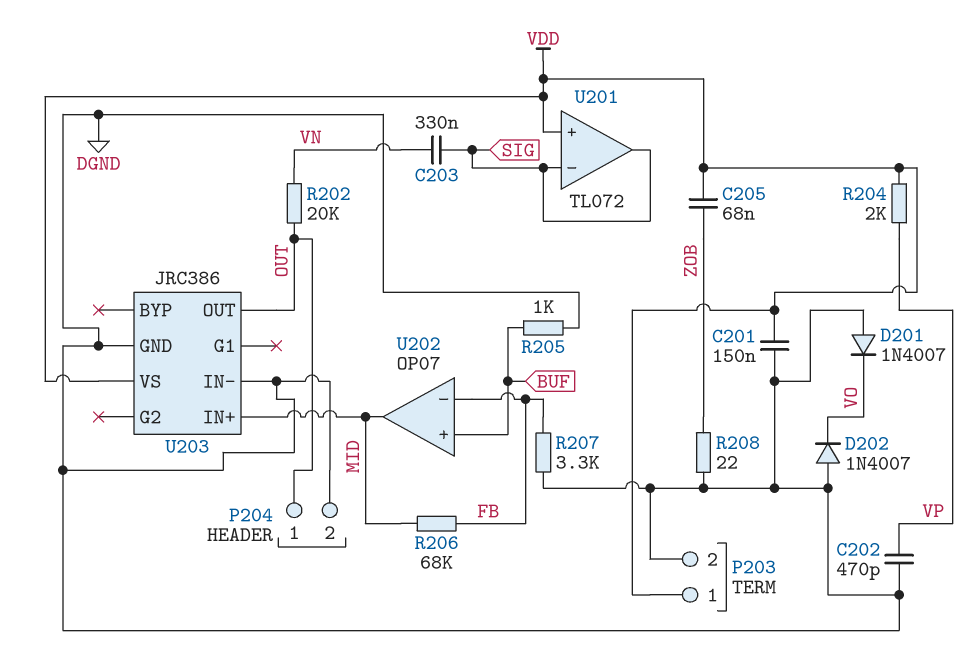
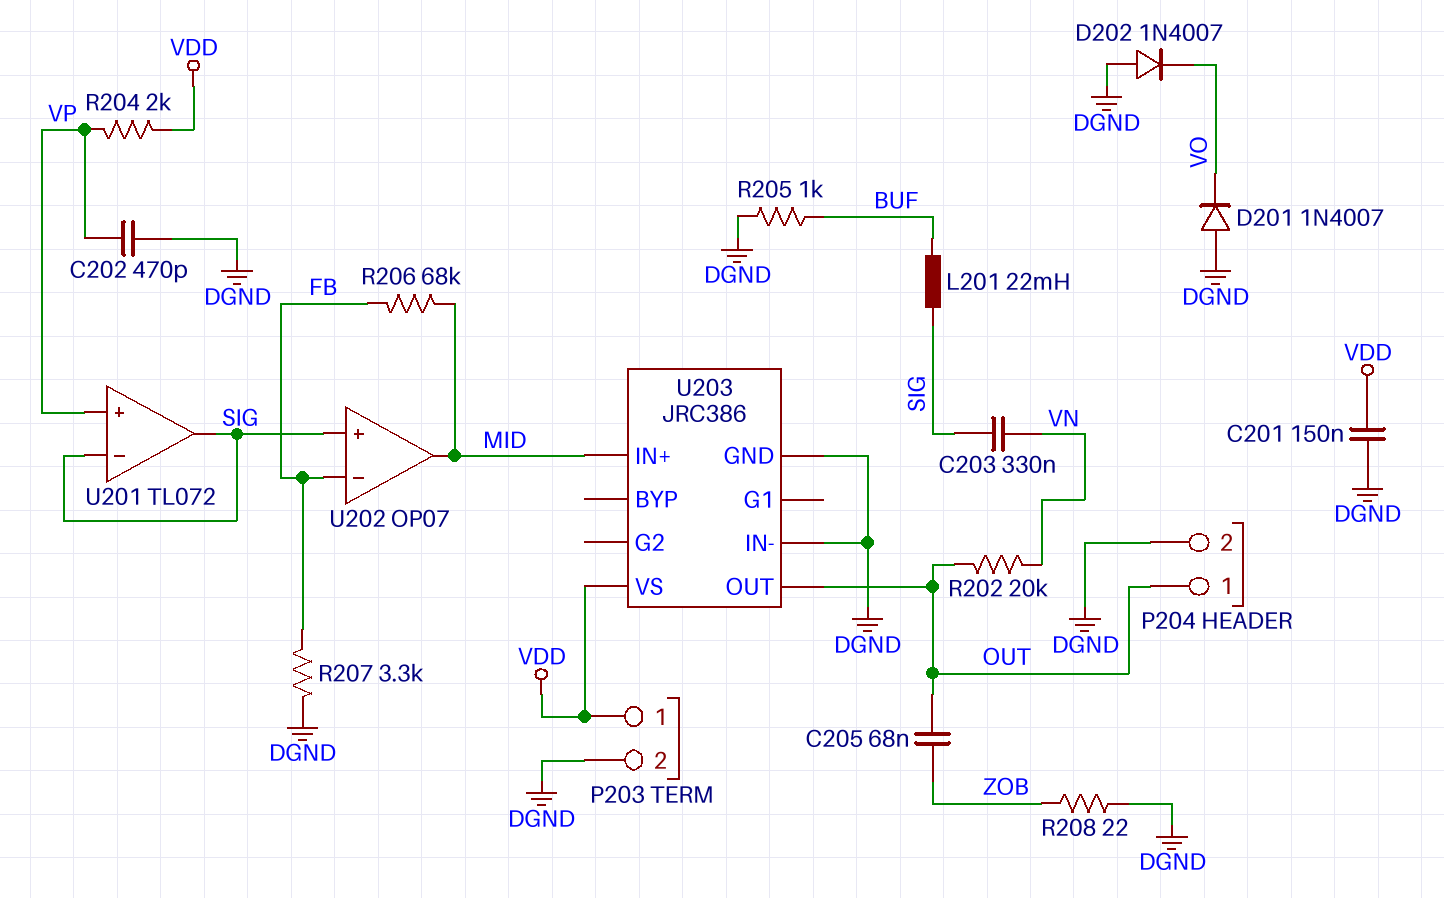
C205: 68nF (VDD, ZOB) -> 68nF (OUT, ZOB)
L201: none -> 22mH (BUF, SIG)
U201 pin in+: VDD -> VP
U202 pin in+: BUF -> SIG

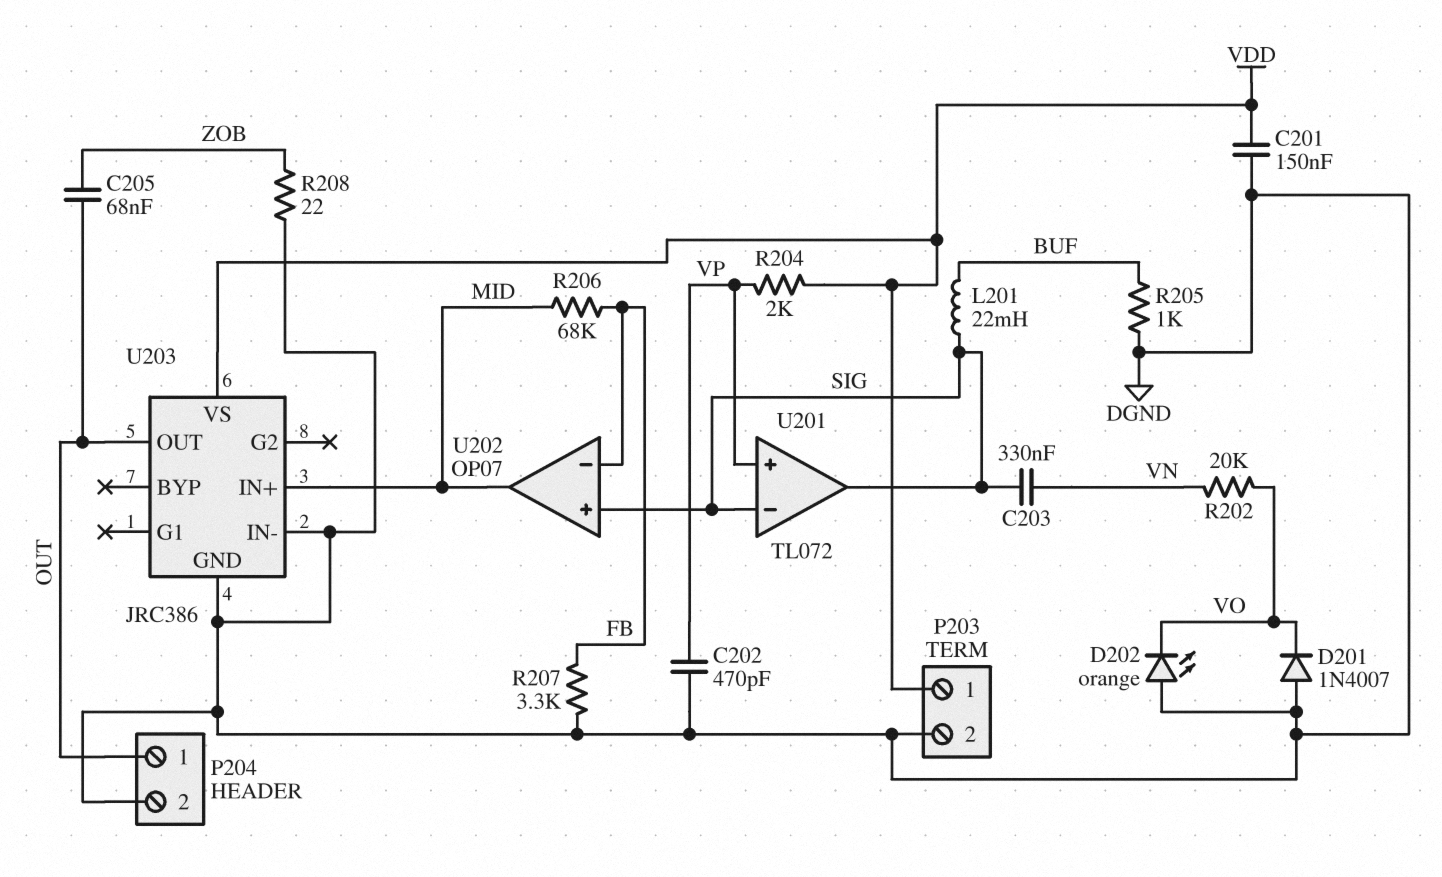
D202: diode 1N4007 (A DGND, K VO) -> LED orange (A DGND, K VO)
R202: 20k (OUT, VN) -> 20k (VN, VO)

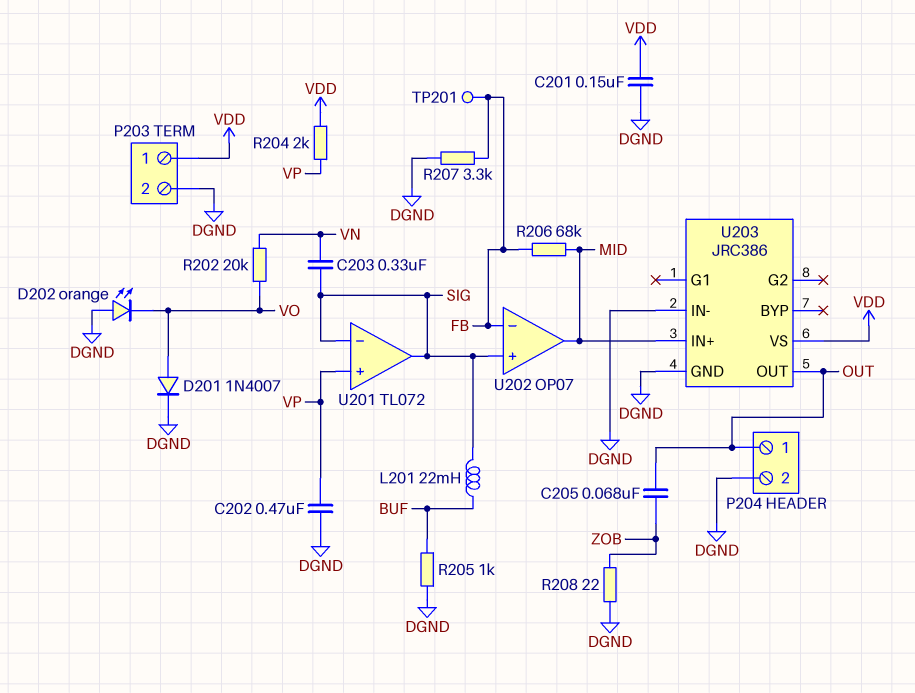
C202: 470pF (DGND, VP) -> 470nF (DGND, VP)
D201: diode 1N4007 (A DGND, K VO) -> diode 1N4007 (A VO, K DGND)
TP201: none -> test point (FB)

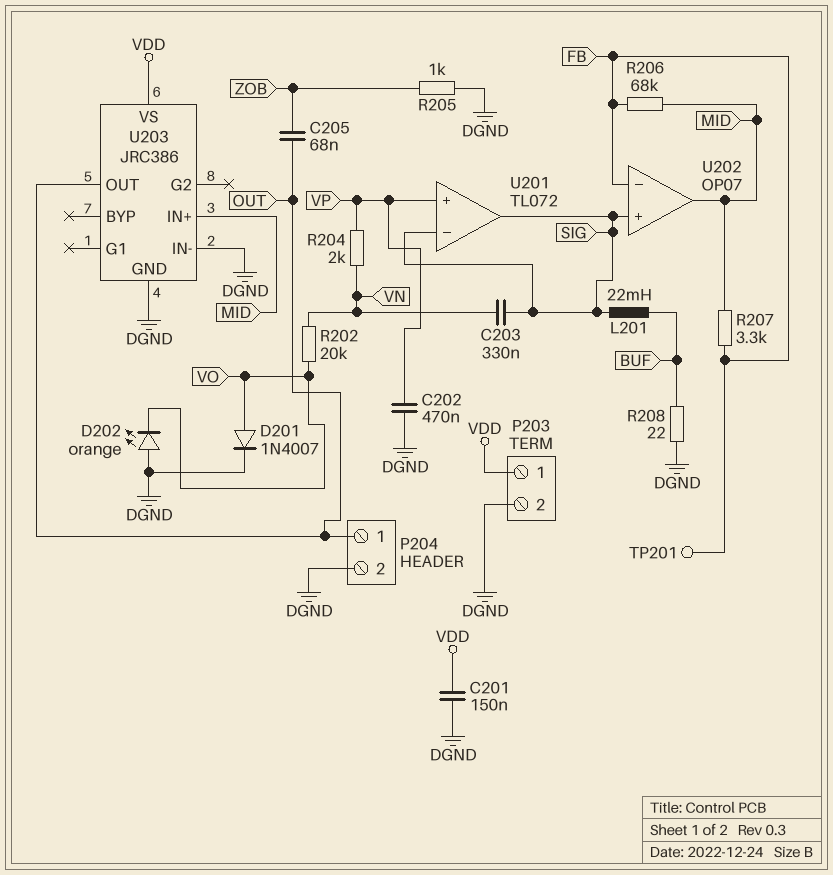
R204: 2k (VDD, VP) -> 2k (VN, VP)
R205: 1k (BUF, DGND) -> 1k (DGND, ZOB)
R207: 3.3k (DGND, FB) -> 3.3k (FB, MID)
R208: 22 (DGND, ZOB) -> 22 (BUF, DGND)

